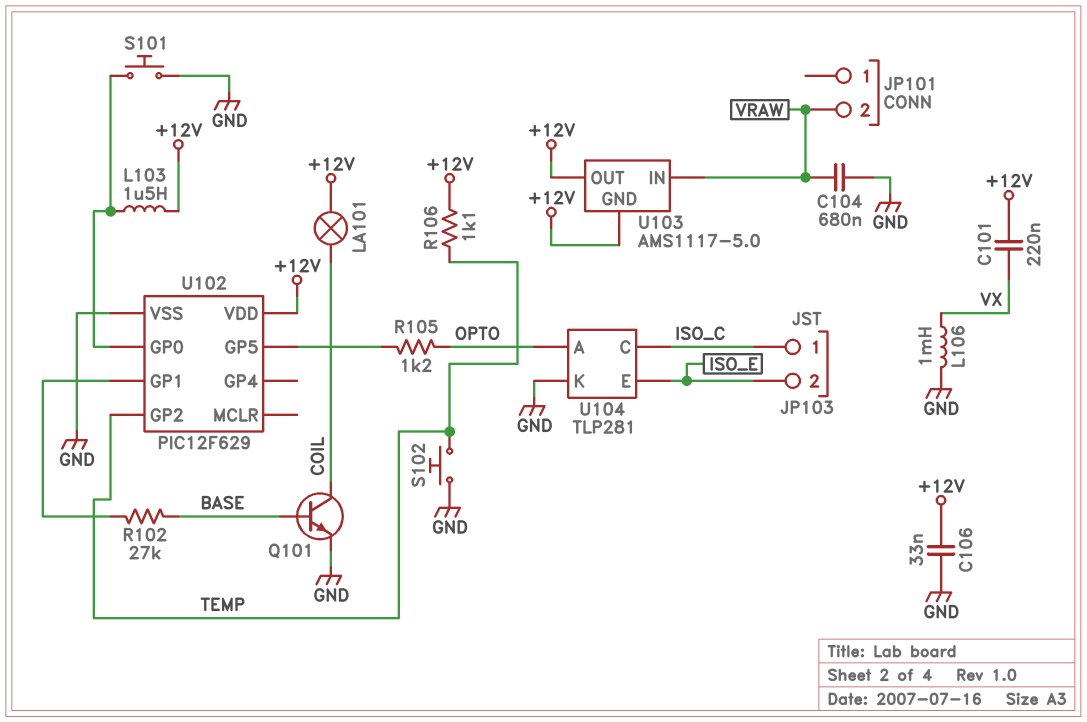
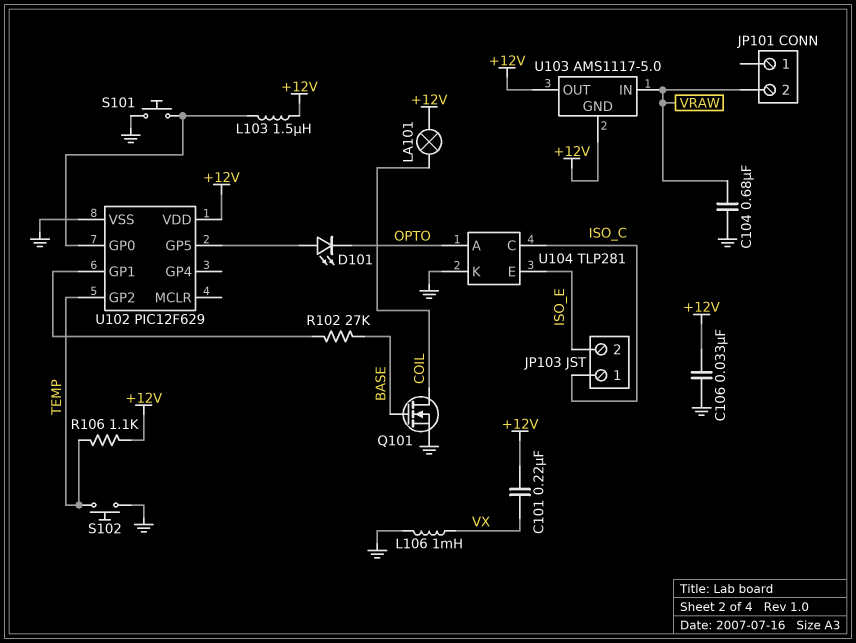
D101: none -> LED (A U102/GP5, K OPTO)
Q101: NPN (B BASE, C COIL, E GND) -> NMOS (G BASE, D COIL, S GND)
R105: 1.2k (OPTO, U102/GP5) -> none

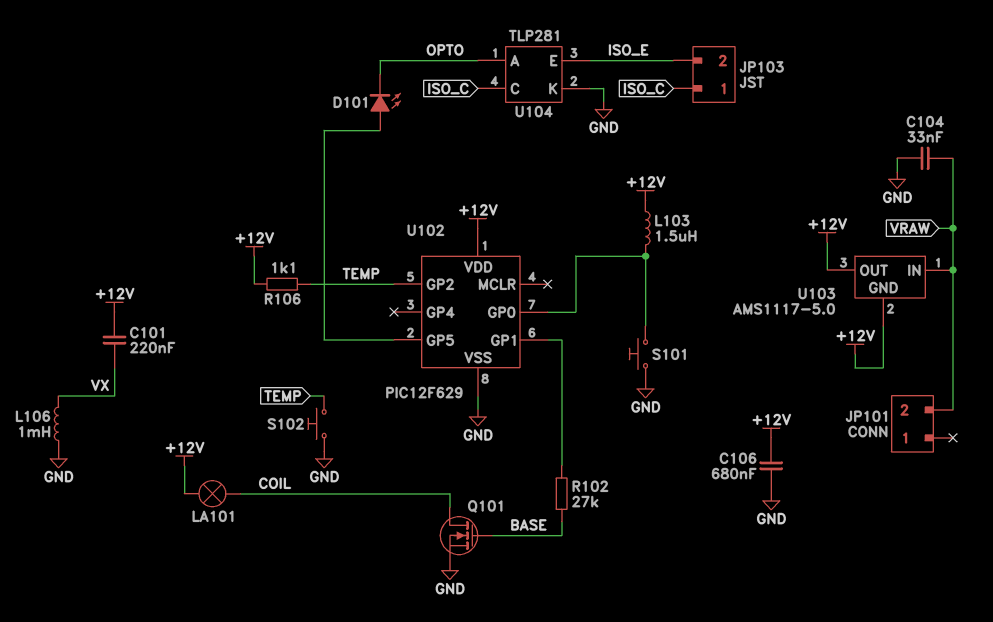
C104: 680nF (GND, VRAW) -> 33nF (GND, VRAW)
C106: 33nF (+12V, GND) -> 680nF (+12V, GND)

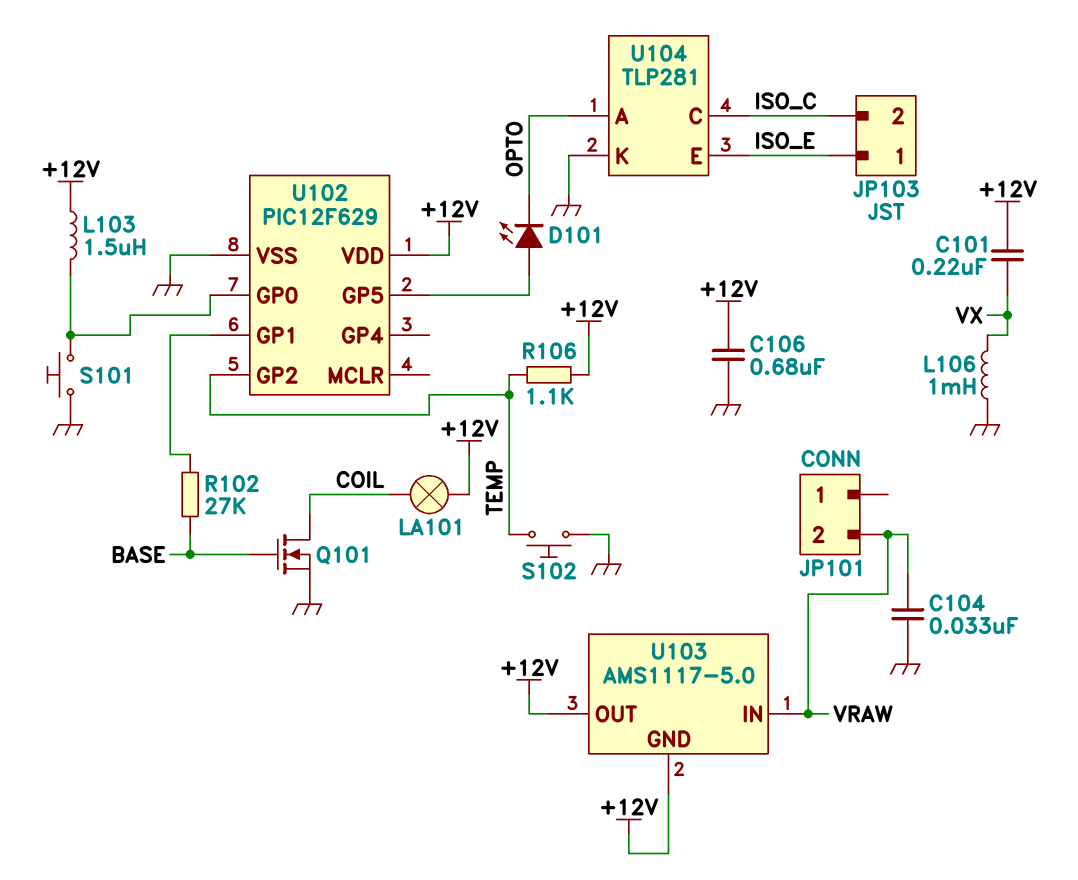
JP103 pin 1: ISO_C -> ISO_E
JP103 pin 2: ISO_E -> ISO_C

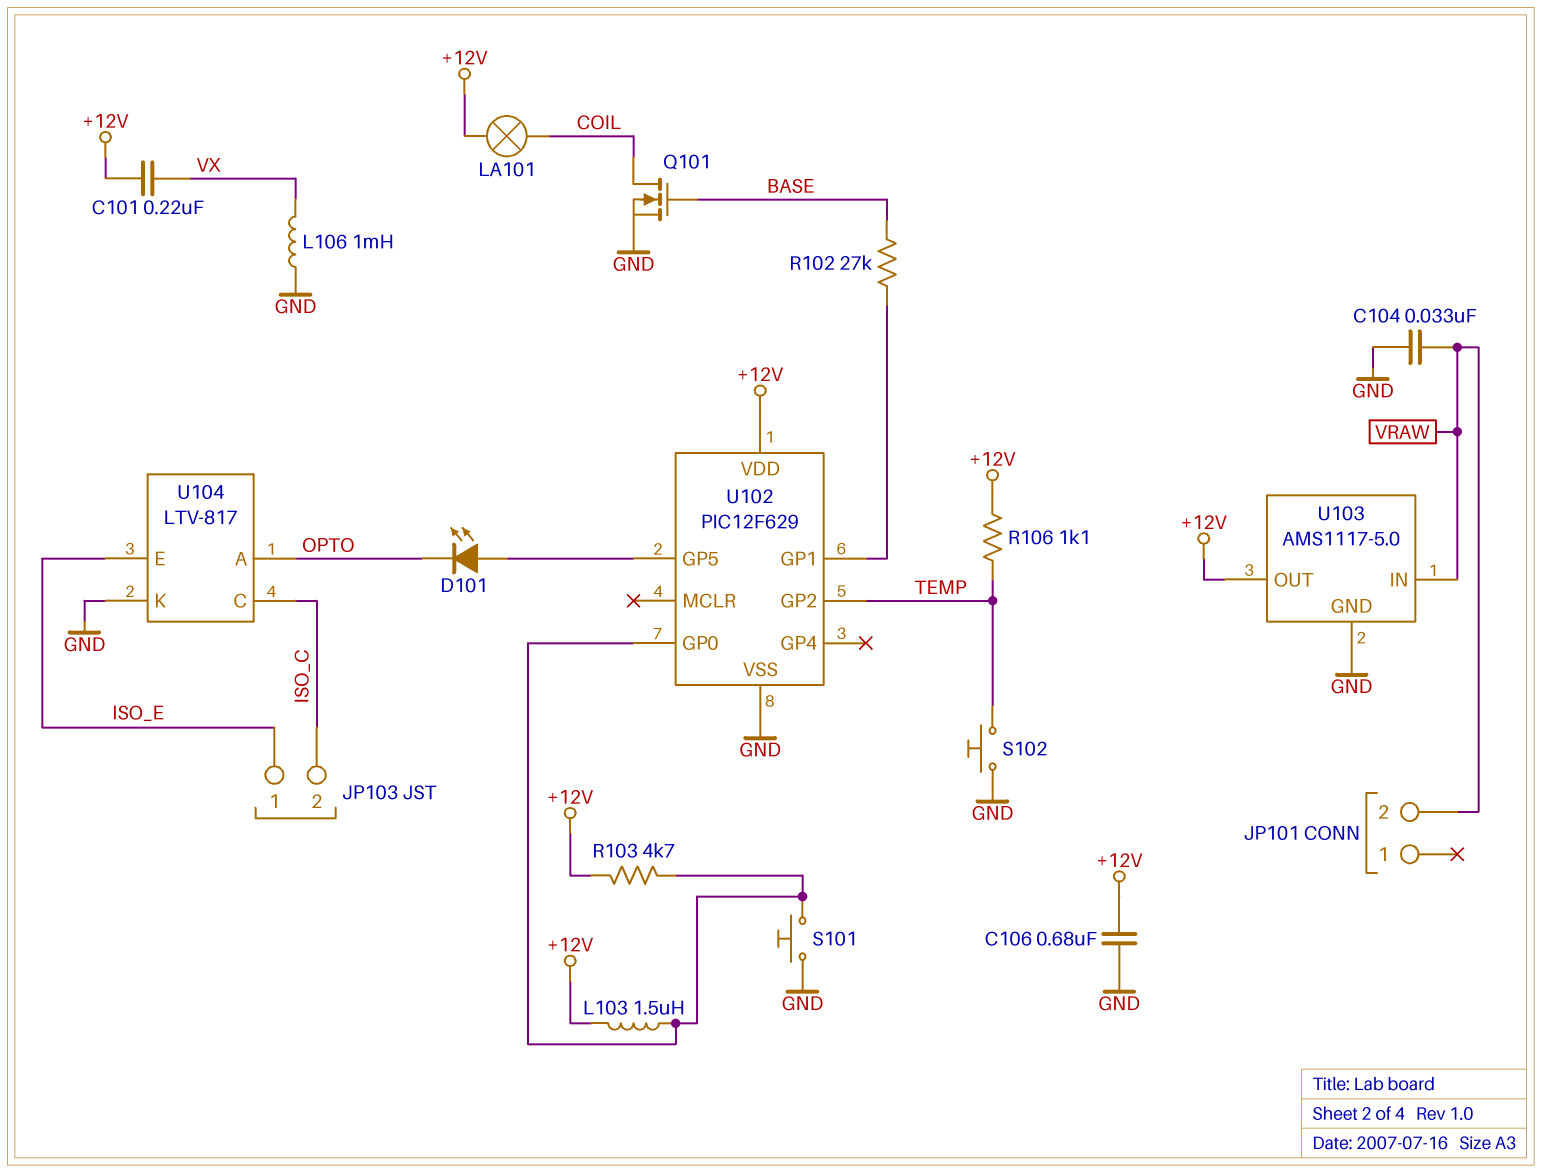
R103: none -> 4.7k (+12V, U102/GP0)
U103 pin GND: +12V -> GND
U104: TLP281 -> LTV-817

